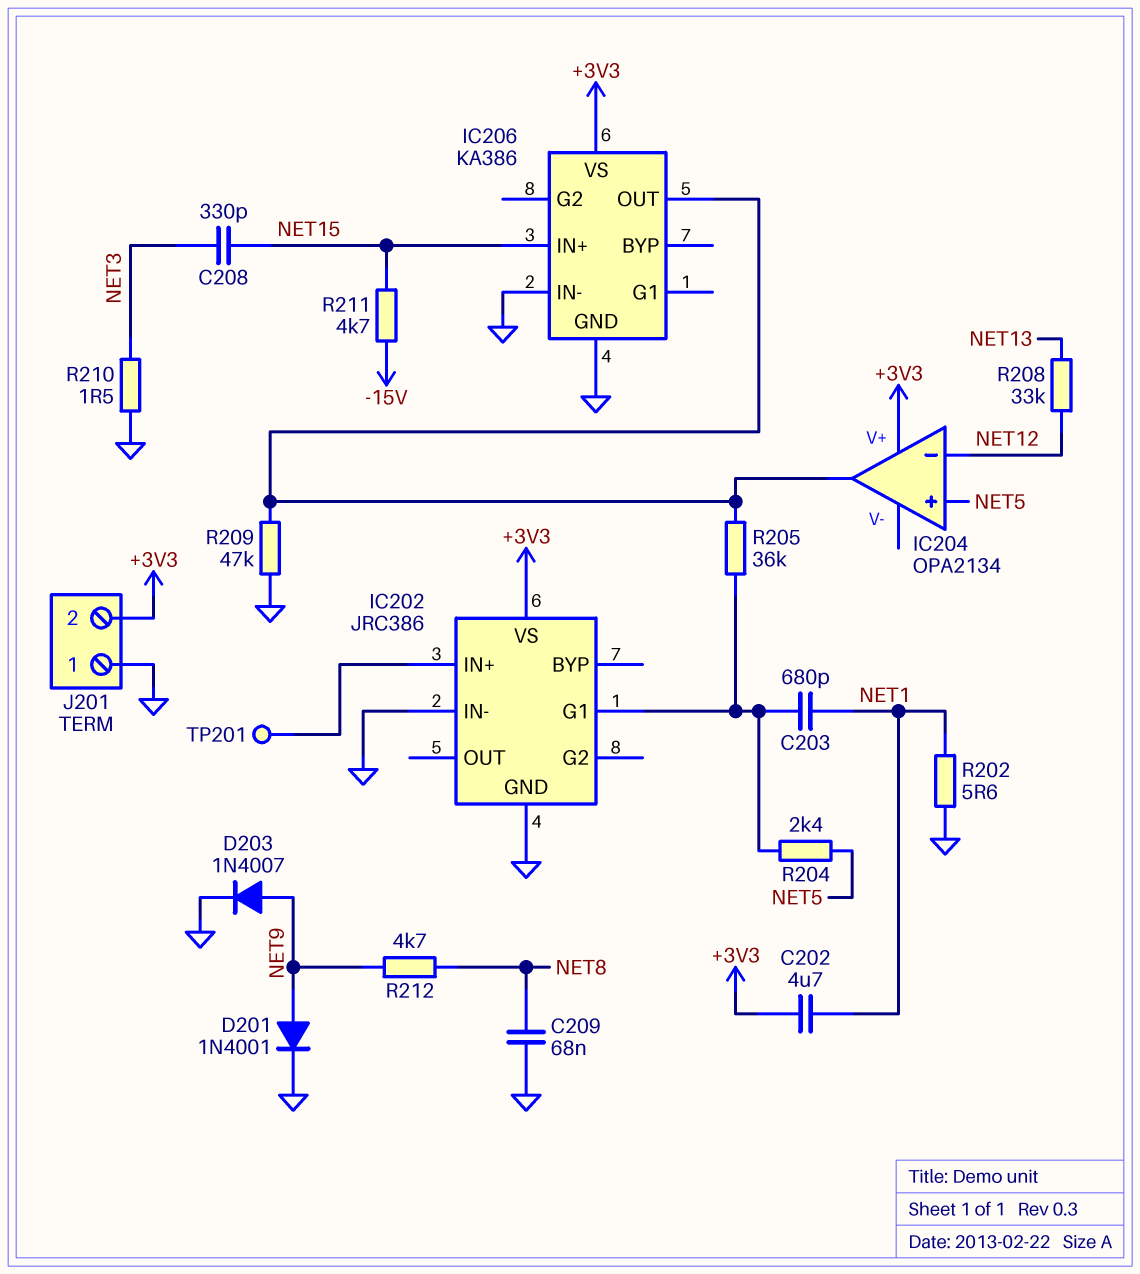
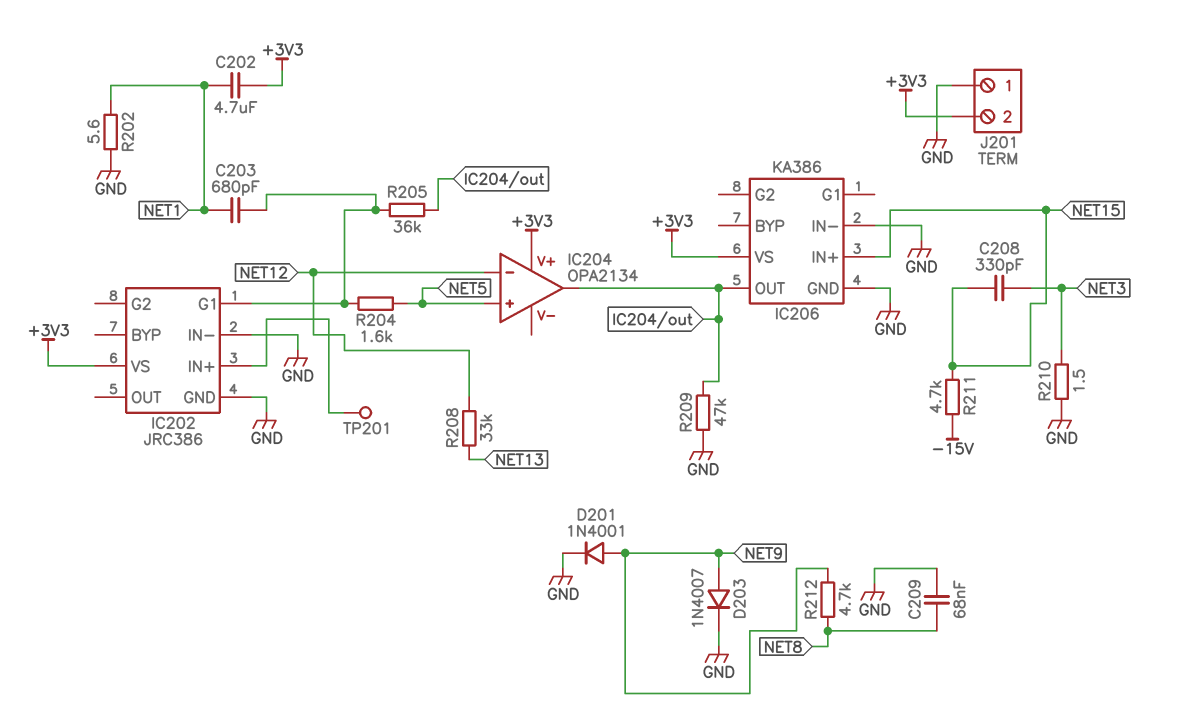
R204: 2.4k (IC202/G1, NET5) -> 1.6k (IC202/G1, NET5)

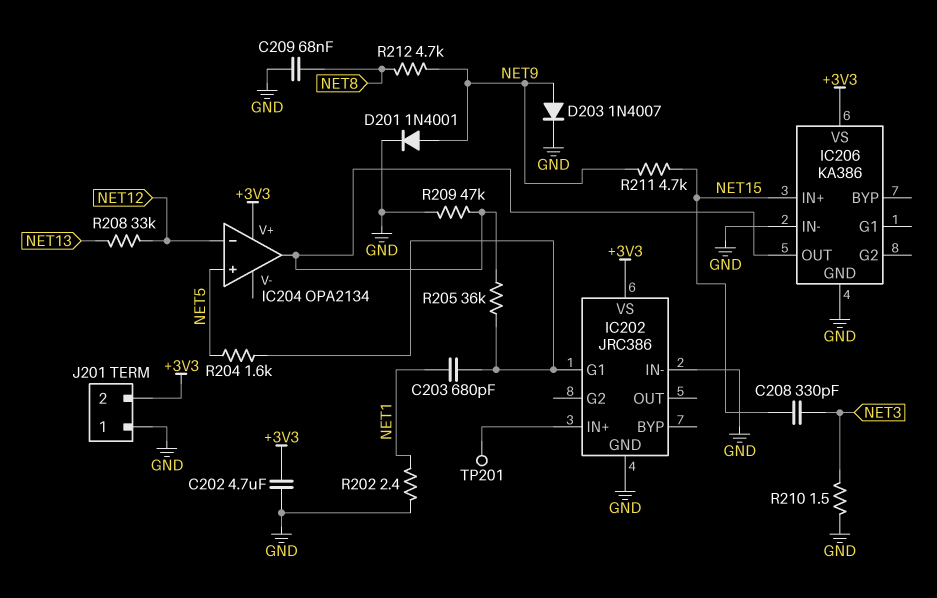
C202: 4.7uF (+3V3, NET1) -> 4.7uF (+3V3, GND)
R202: 5.6 (GND, NET1) -> 2.4 (GND, NET1)
R211: 4.7k (-15V, NET15) -> 4.7k (NET9, NET15)

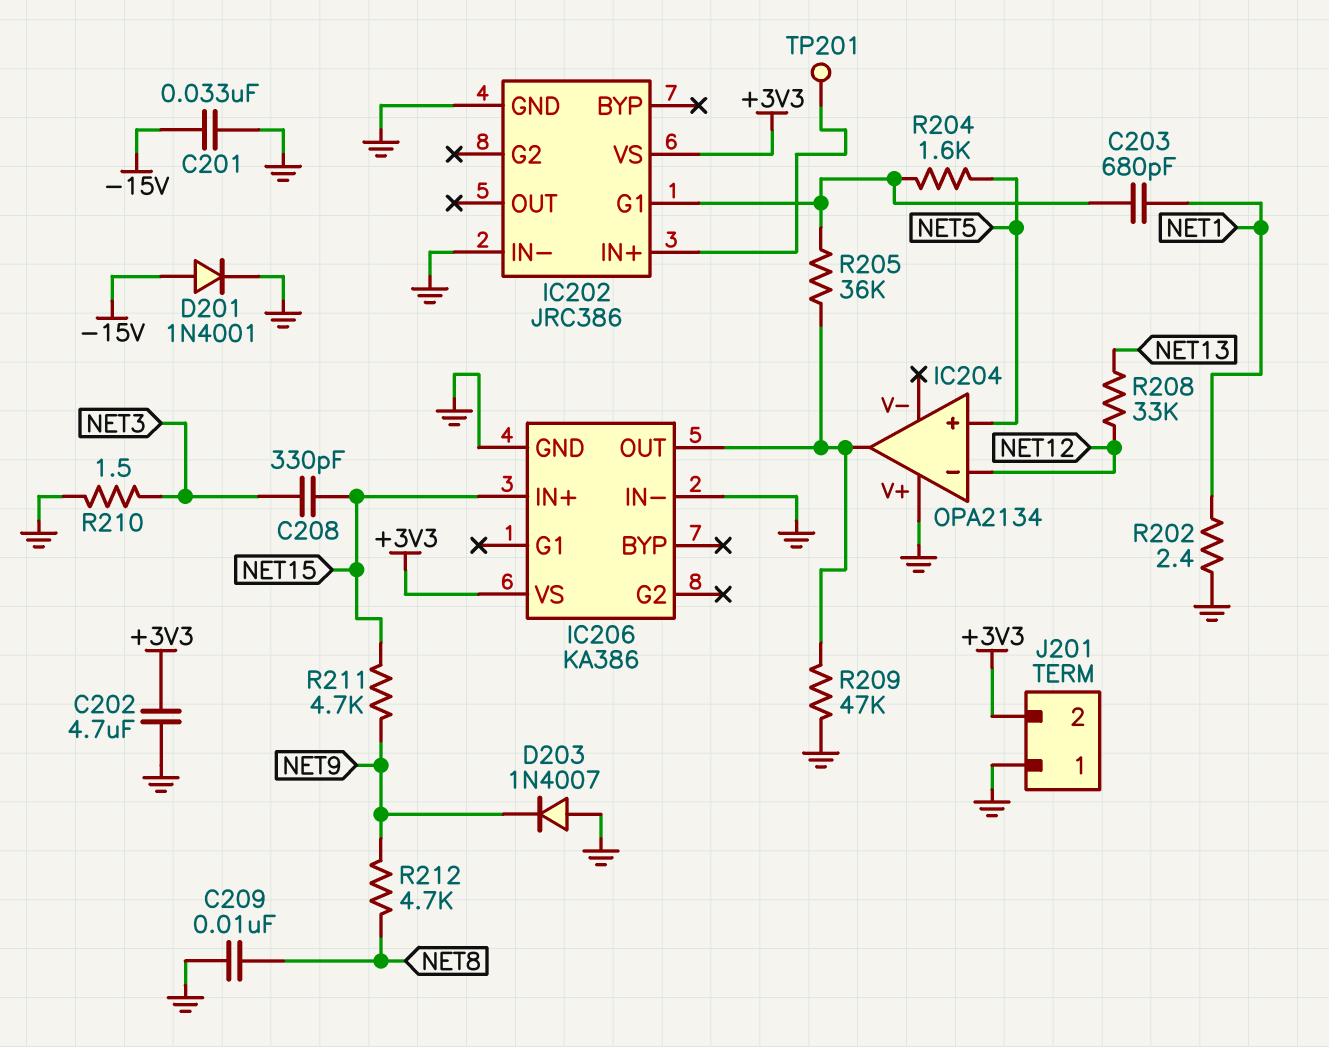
C201: none -> 33nF (-15V, GND)
C209: 68nF (GND, NET8) -> 10nF (GND, NET8)
D201: diode 1N4001 (A NET9, K GND) -> diode 1N4001 (A -15V, K GND)
D203: diode 1N4007 (A NET9, K GND) -> diode 1N4007 (A GND, K NET9)
IC204 pin V+: +3V3 -> GND

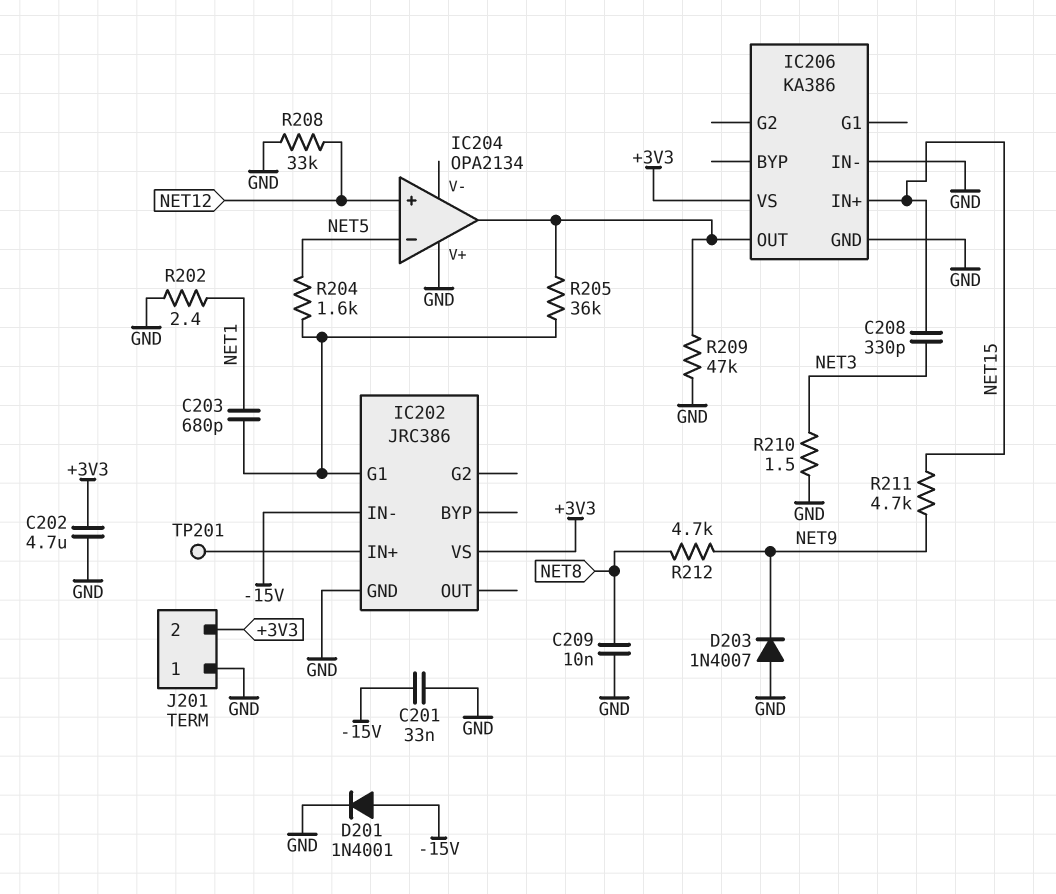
IC202 pin IN-: GND -> -15V
IC204 pin in+: NET5 -> NET12
IC204 pin in-: NET12 -> NET5
R208: 33k (NET12, NET13) -> 33k (GND, NET12)

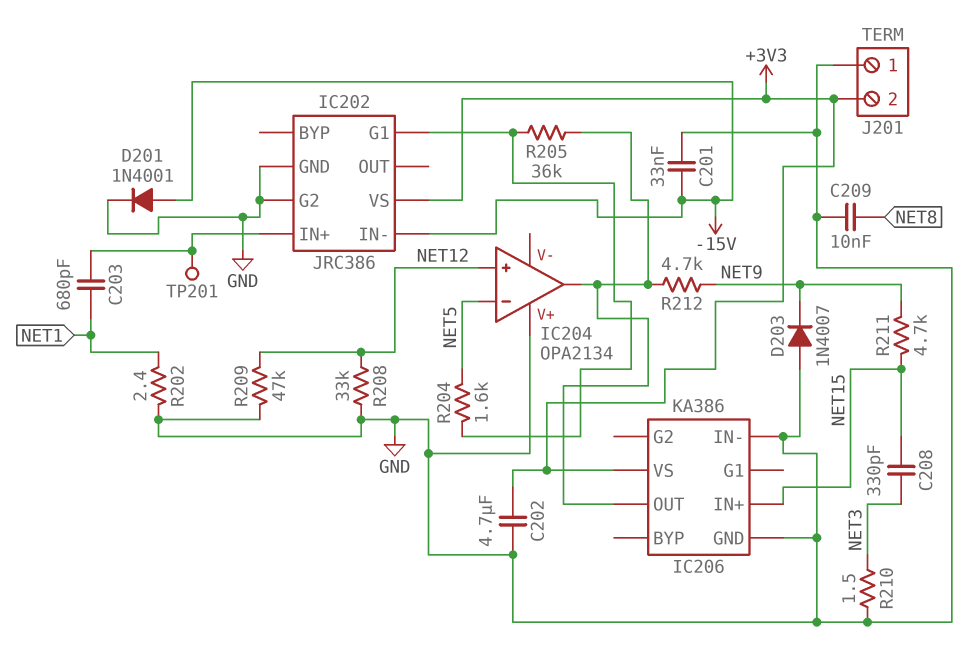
C203: 680pF (IC202/G1, NET1) -> 680pF (IC202/IN+, NET1)
IC202 pin G2: none -> GND
R209: 47k (GND, IC204/out) -> 47k (GND, NET12)
R212: 4.7k (NET8, NET9) -> 4.7k (IC204/out, NET9)

